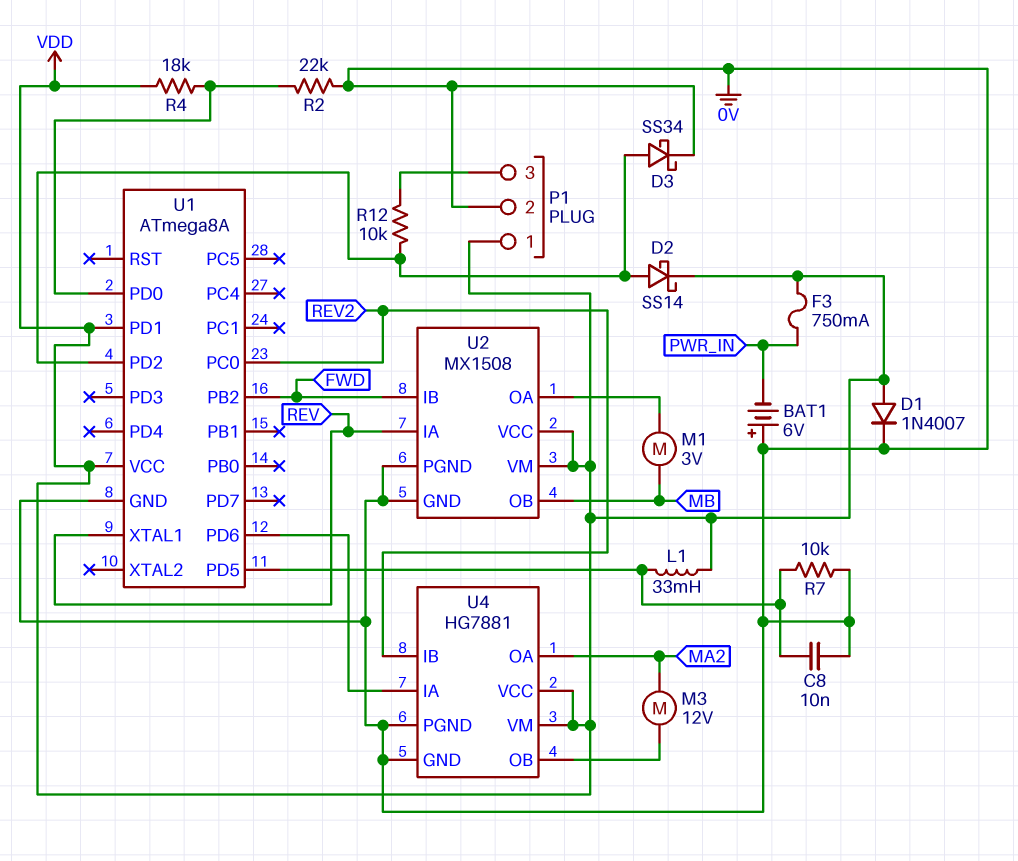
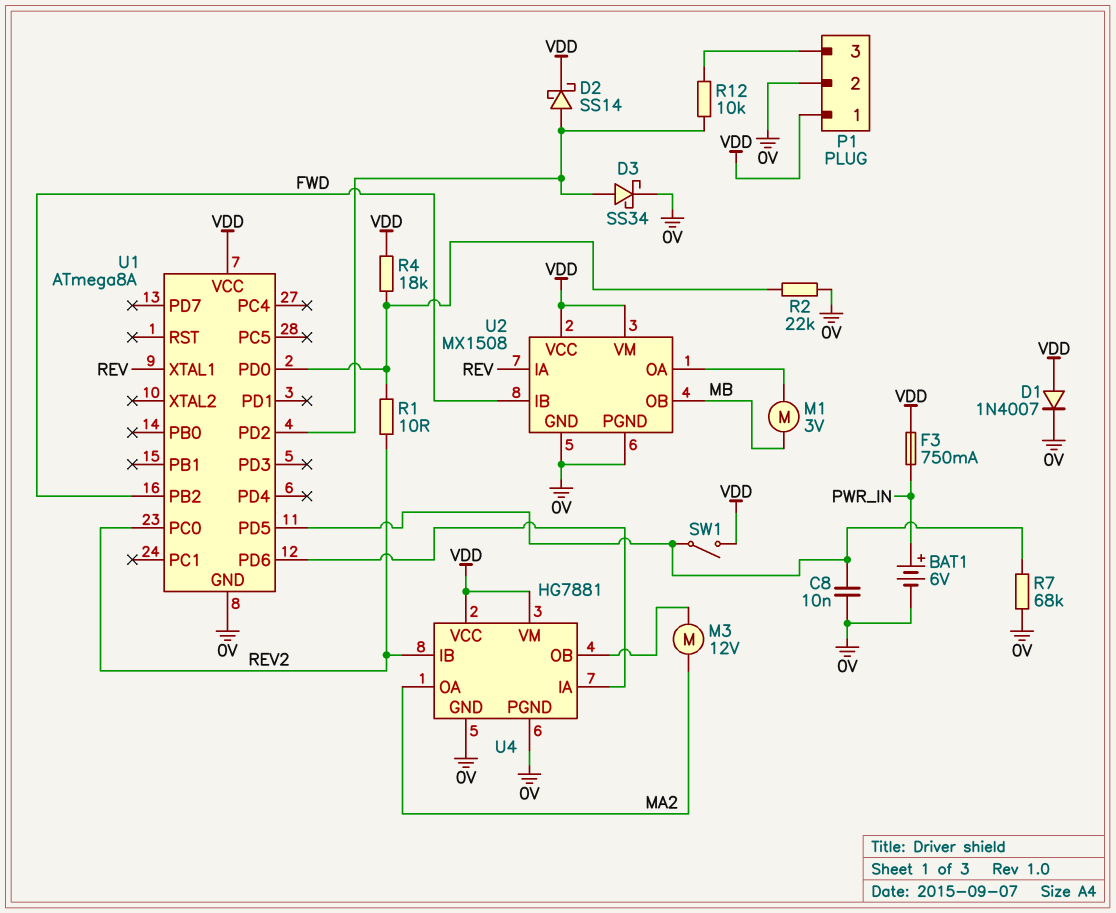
BAT1: 6V (plus 0V, minus PWR_IN) -> 6V (plus PWR_IN, minus 0V)
L1: 33mH (U1/PD5, VDD) -> none
R1: none -> 10 (REV2, U1/PD0)
R7: 10k (0V, U1/PD5) -> 68k (0V, U1/PD5)
SW1: none -> switch (U1/PD5, VDD)
U1 pin PD1: VDD -> none

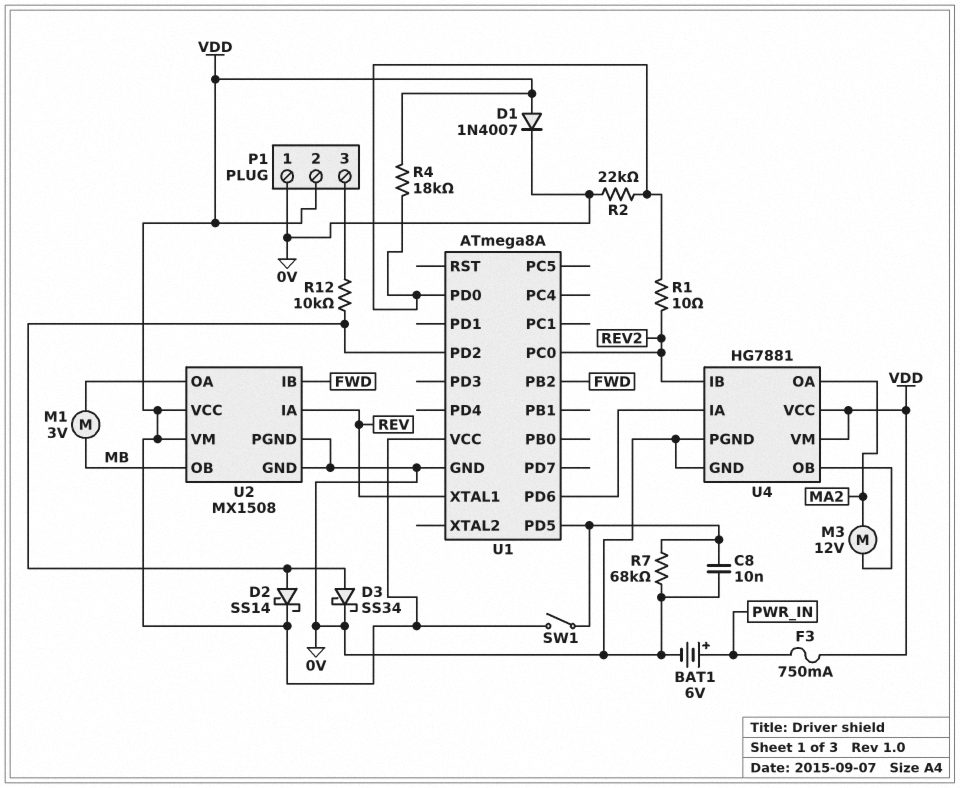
P1 pin 1: VDD -> 0V
P1 pin 2: 0V -> VDD

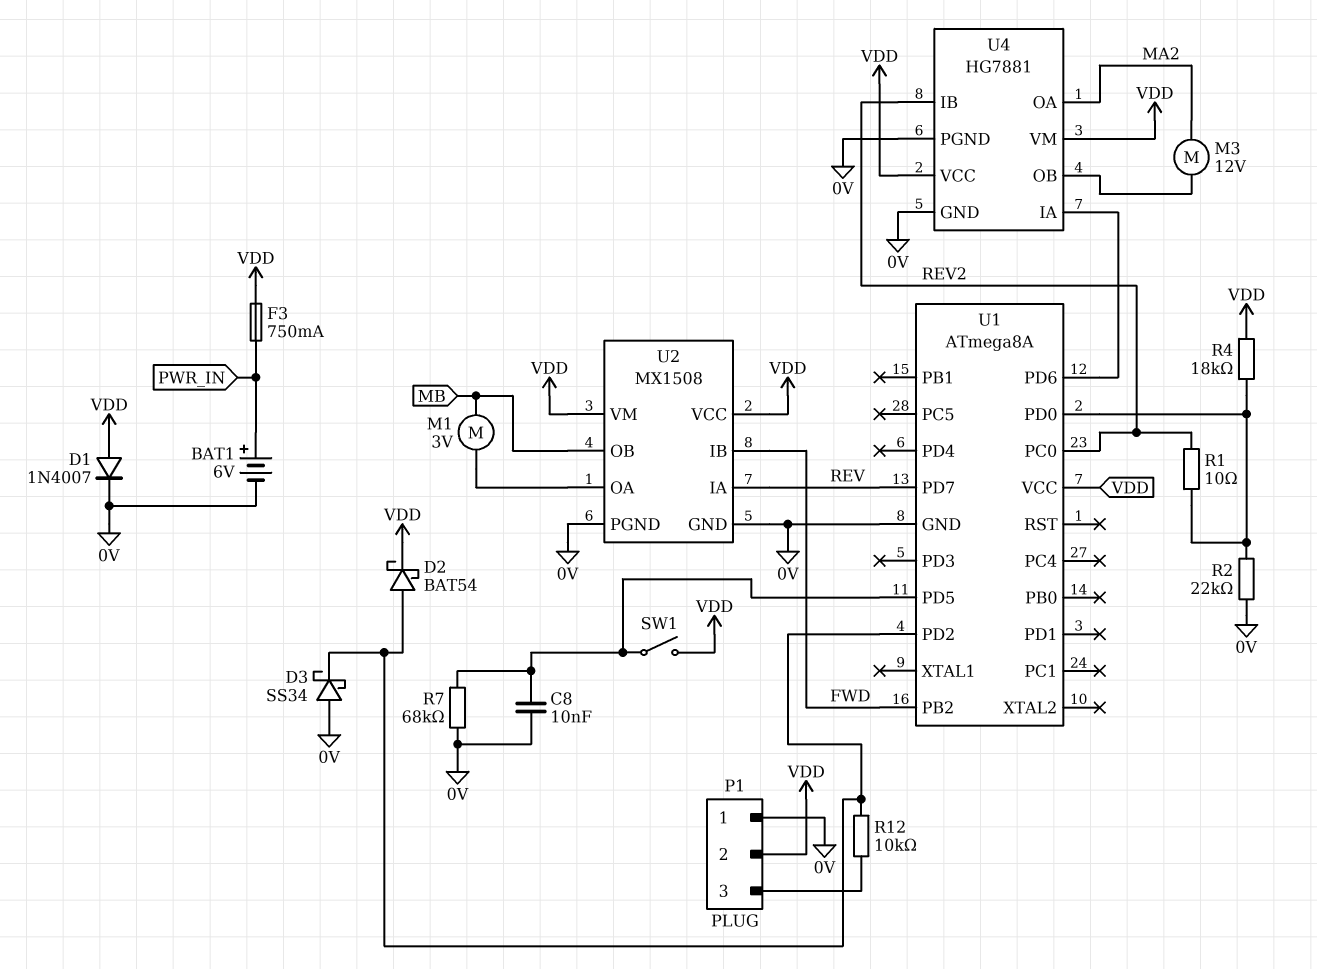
D2: schottky SS14 (A U1/PD2, K VDD) -> schottky BAT54 (A U1/PD2, K VDD)
D3: schottky SS34 (A U1/PD2, K 0V) -> schottky SS34 (A 0V, K U1/PD2)
U1 pin PD7: none -> REV
U1 pin XTAL1: REV -> none

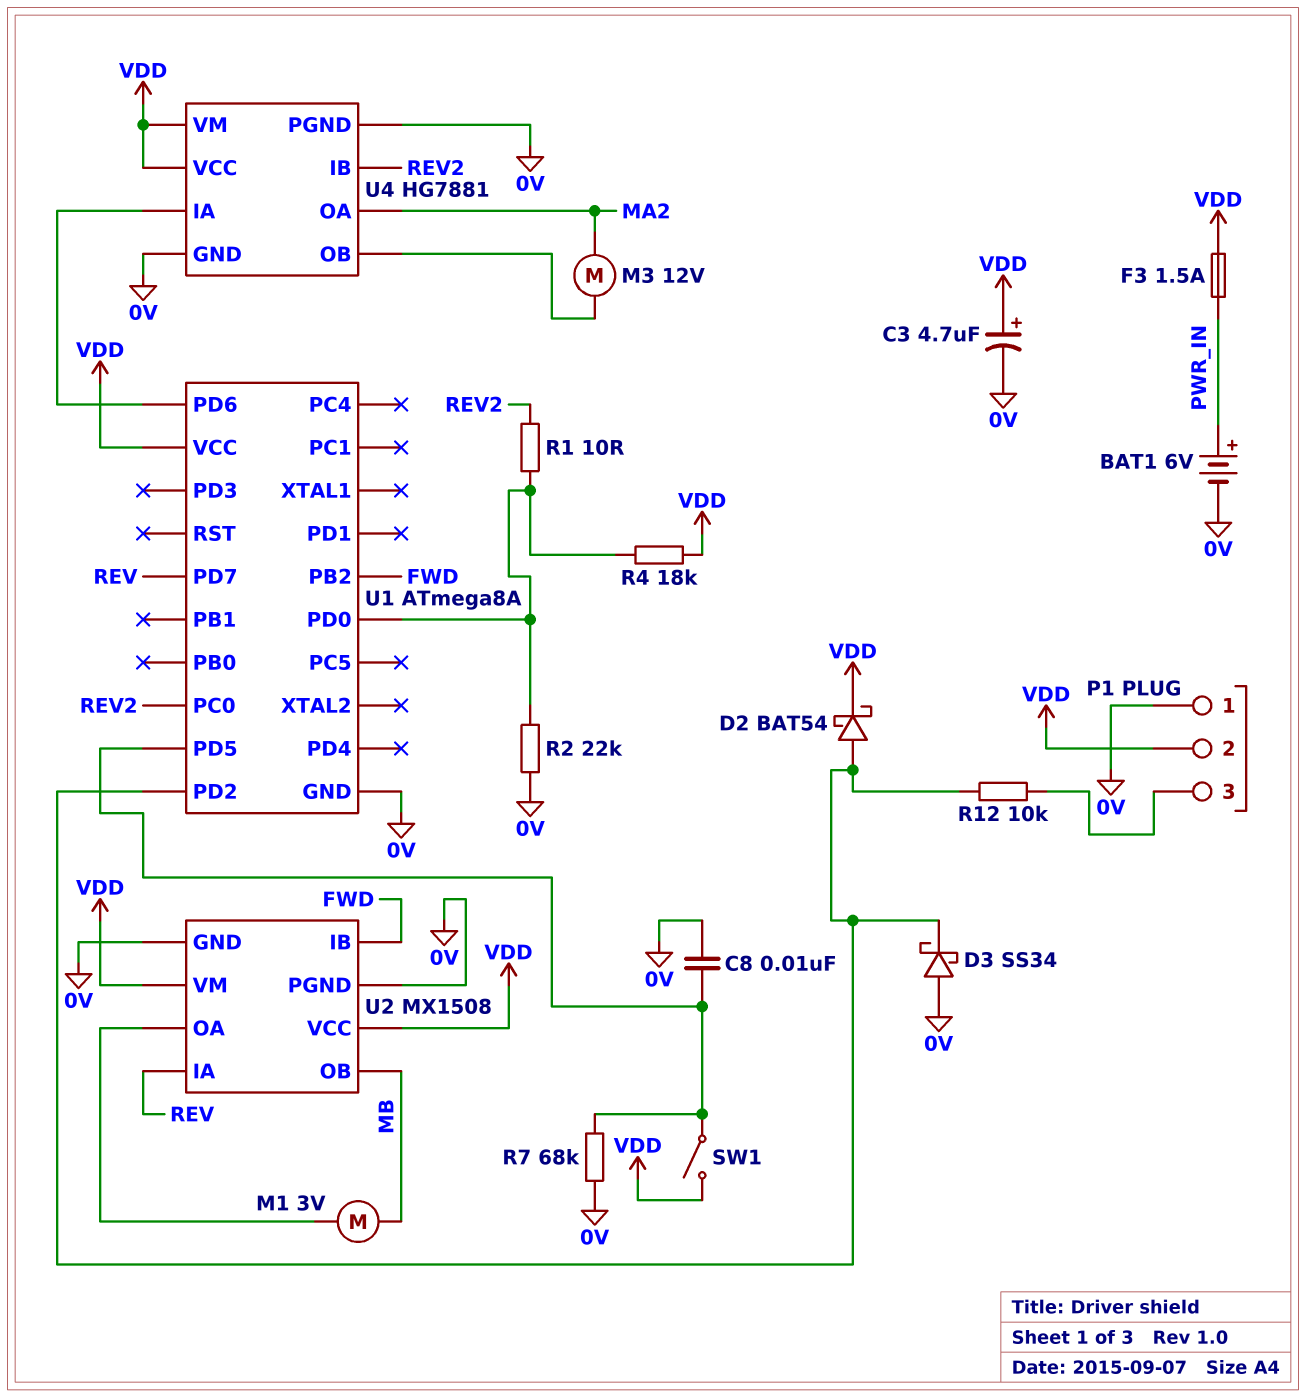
C3: none -> 4.7uF (plus VDD, minus 0V)
D1: diode 1N4007 (A VDD, K 0V) -> none
F3: 750mA (PWR_IN, VDD) -> 1.5A (PWR_IN, VDD)

